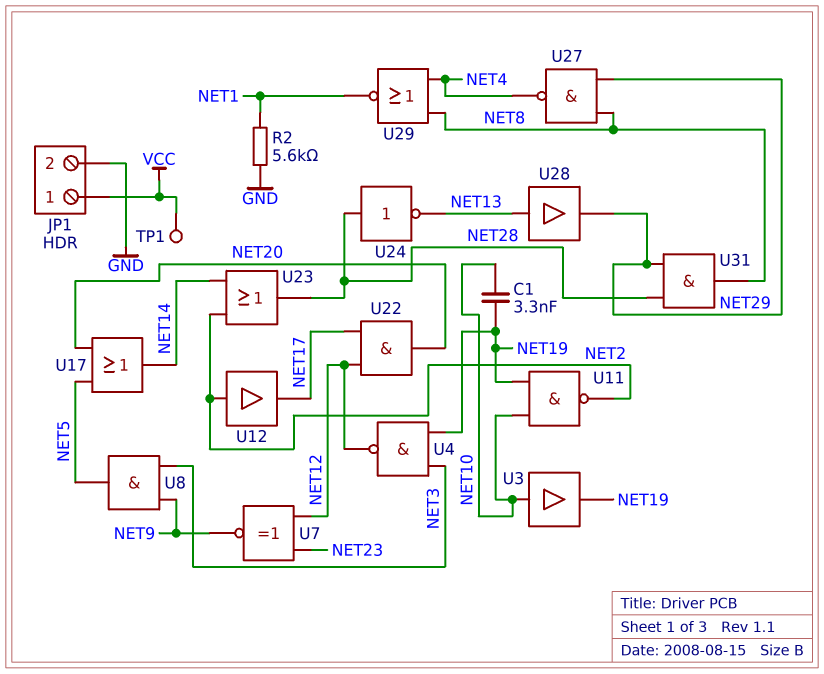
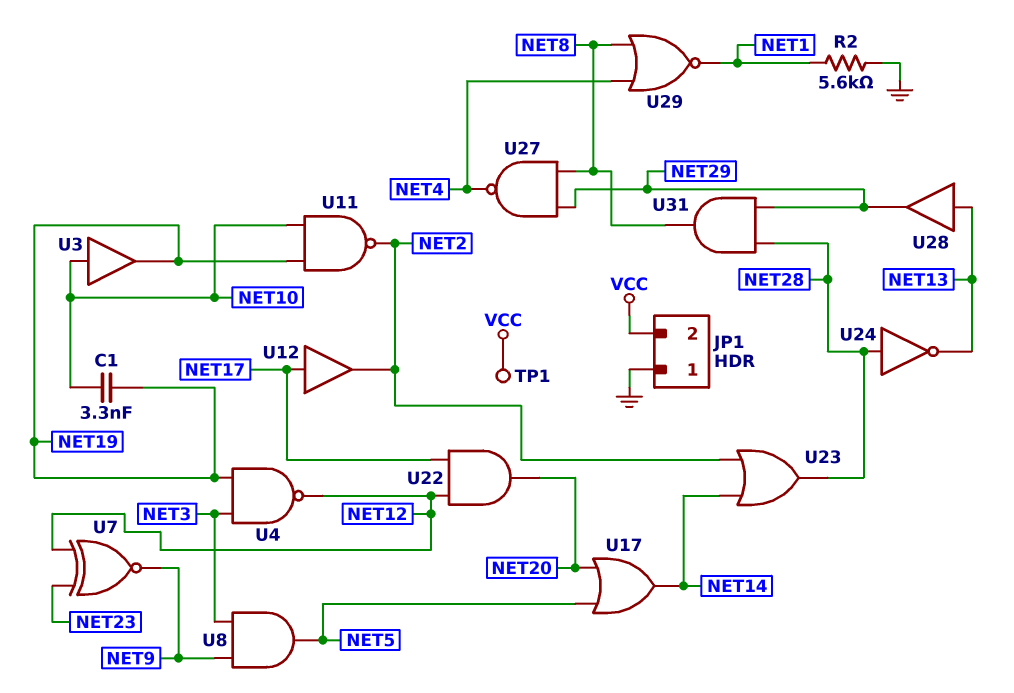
JP1 pin 1: VCC -> GND
JP1 pin 2: GND -> VCC
U12: buffer (in NET2, out NET17) -> buffer (in NET17, out NET2)

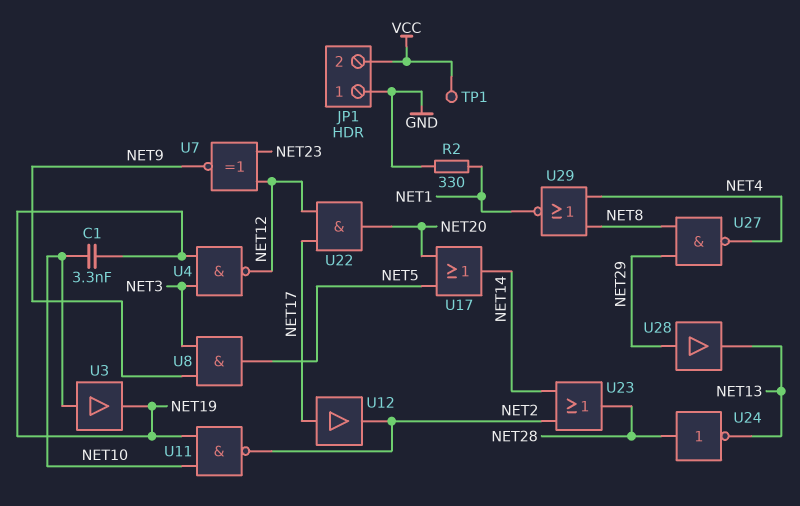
R2: 5.6k (GND, NET1) -> 330 (GND, NET1)
U28: buffer (in NET13, out NET29) -> buffer (in NET29, out NET13)
U31: AND (in NET28, in NET29, out NET8) -> none

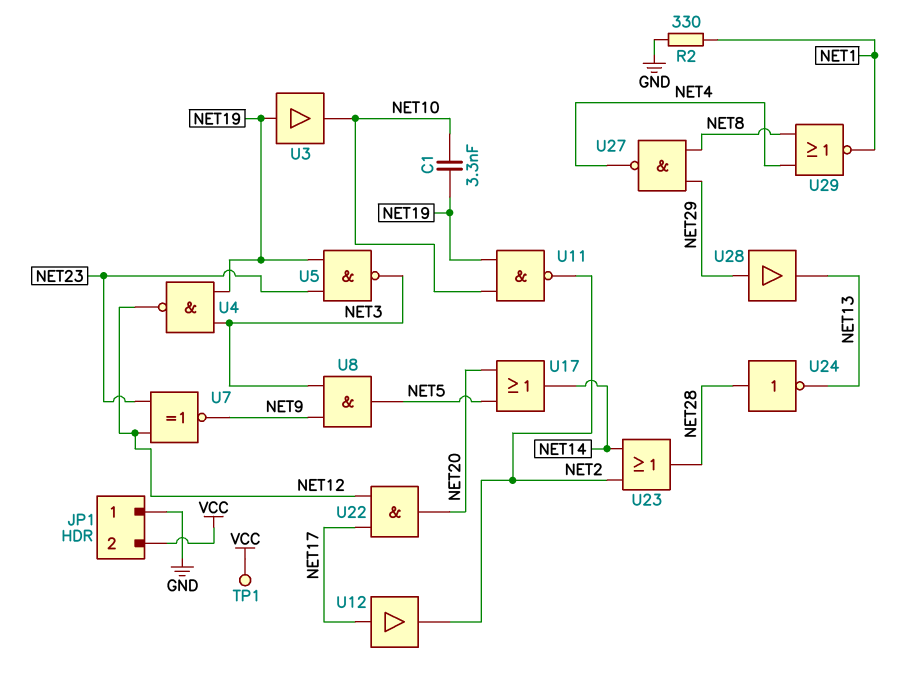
U3: buffer (in NET10, out NET19) -> buffer (in NET19, out NET10)
U5: none -> NAND (in NET19, in NET23, out NET3)

